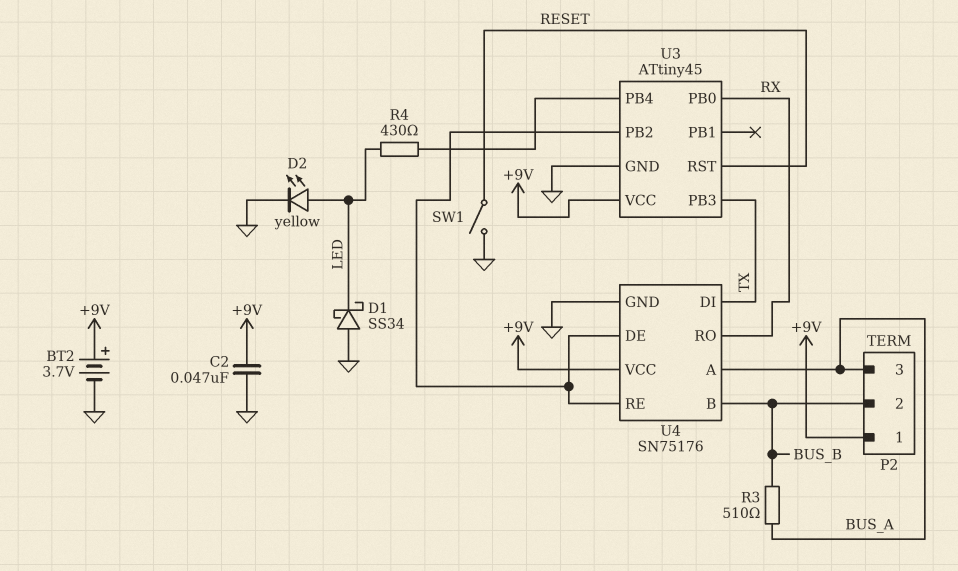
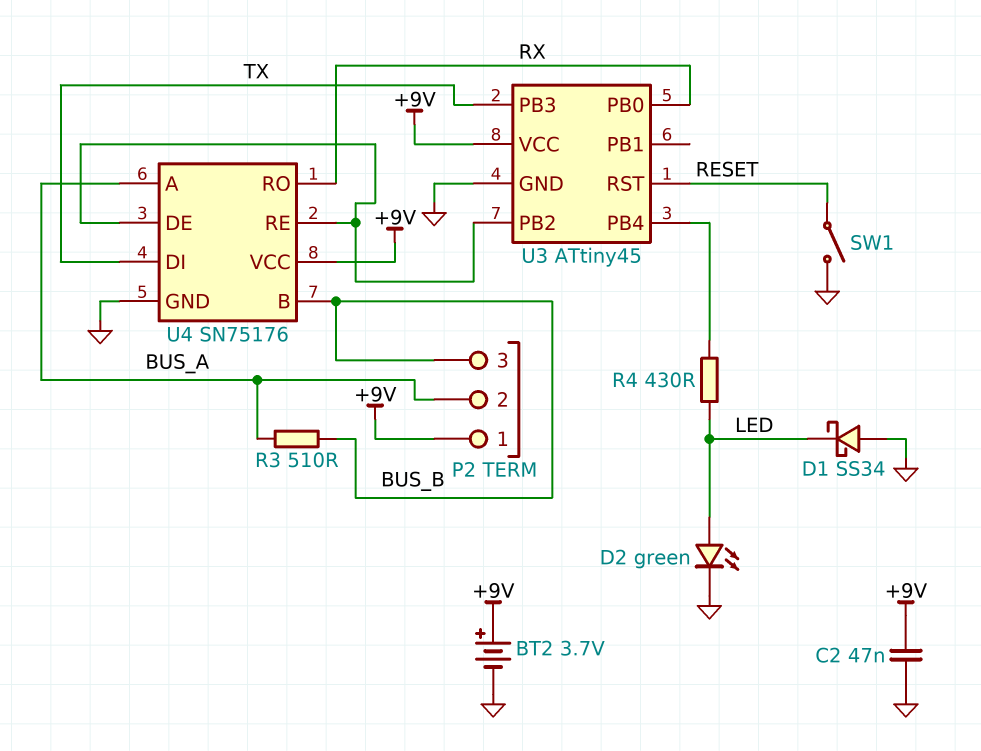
D2: LED yellow (A LED, K GND) -> LED green (A LED, K GND)
P2 pin 2: BUS_B -> BUS_A
P2 pin 3: BUS_A -> BUS_B

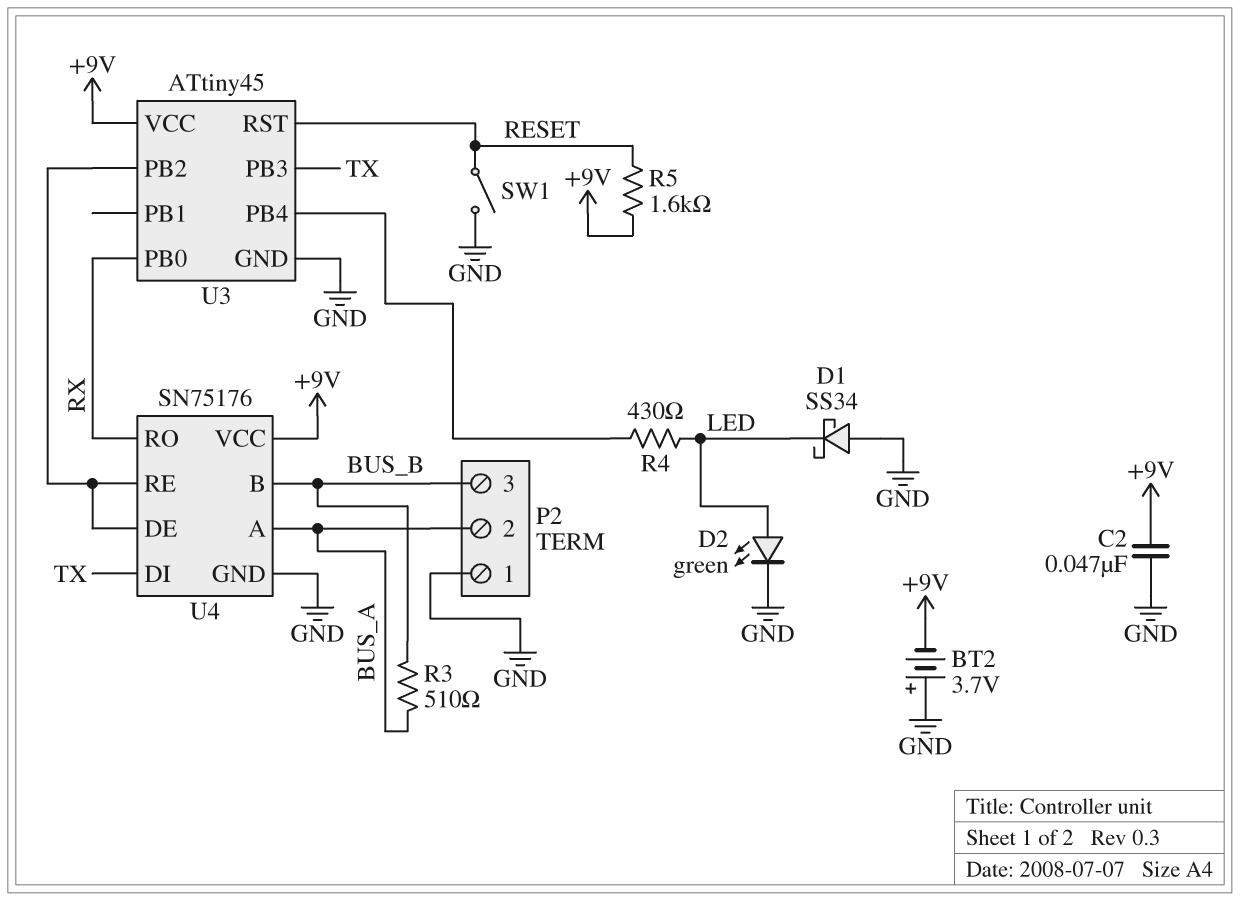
BT2: 3.7V (plus +9V, minus GND) -> 3.7V (plus GND, minus +9V)
P2 pin 1: +9V -> GND
R5: none -> 1.6k (+9V, RESET)

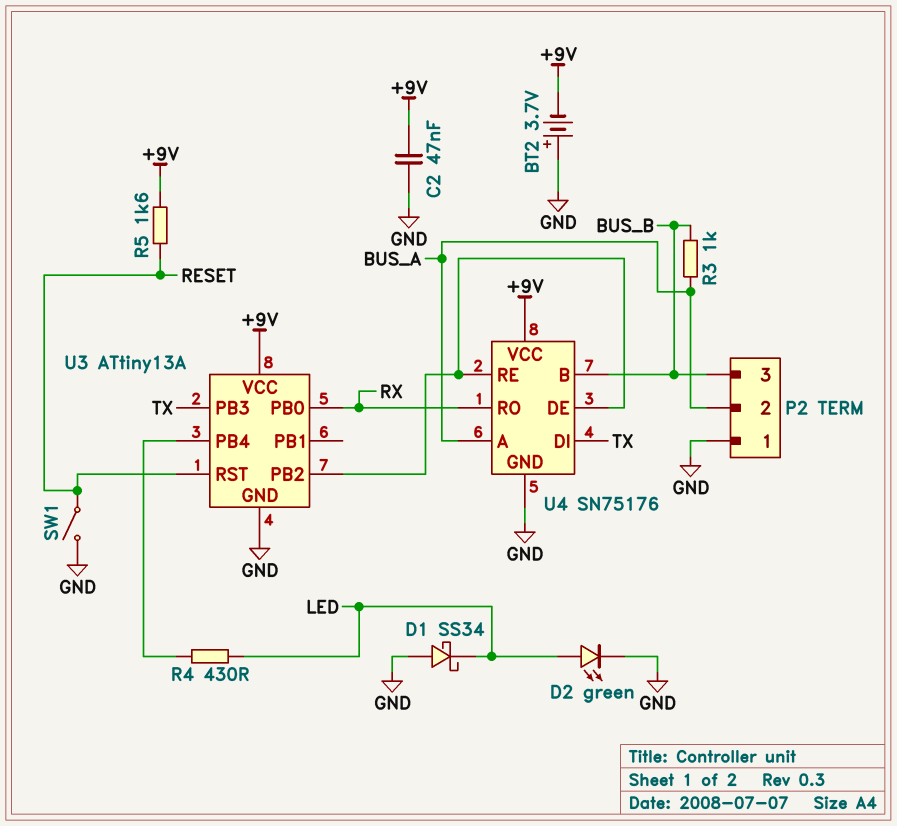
R3: 510 (BUS_A, BUS_B) -> 1k (BUS_A, BUS_B)
U3: ATtiny45 -> ATtiny13A

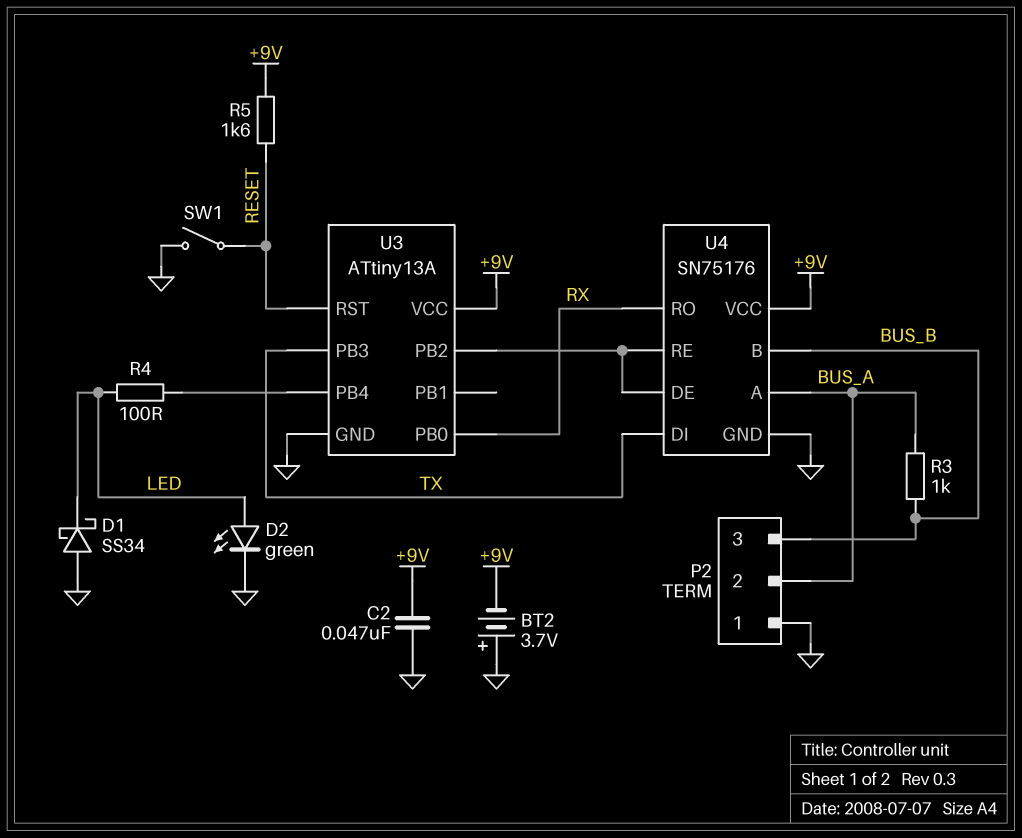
R4: 430 (LED, U3/PB4) -> 100 (LED, U3/PB4)

